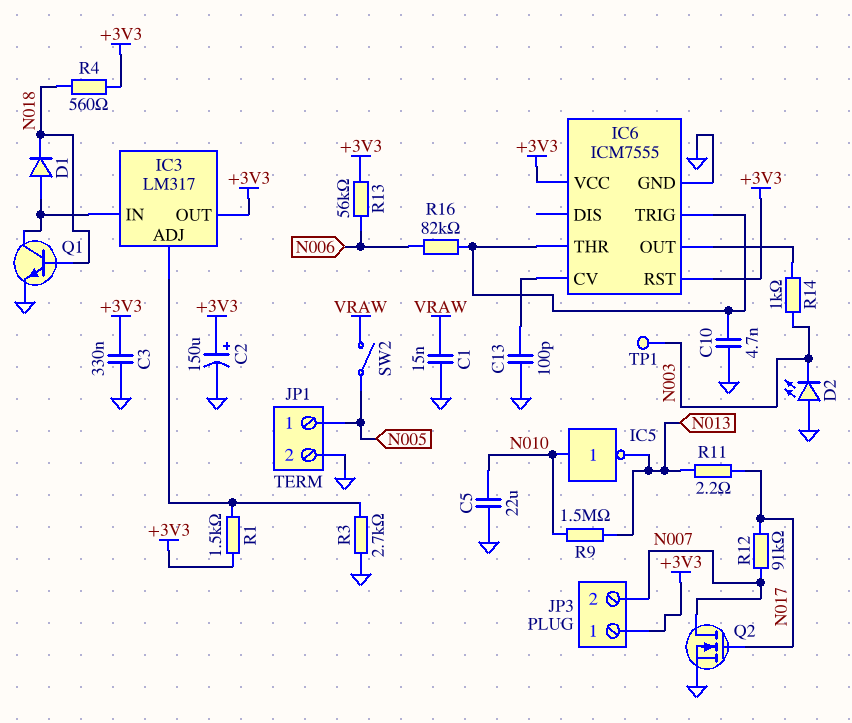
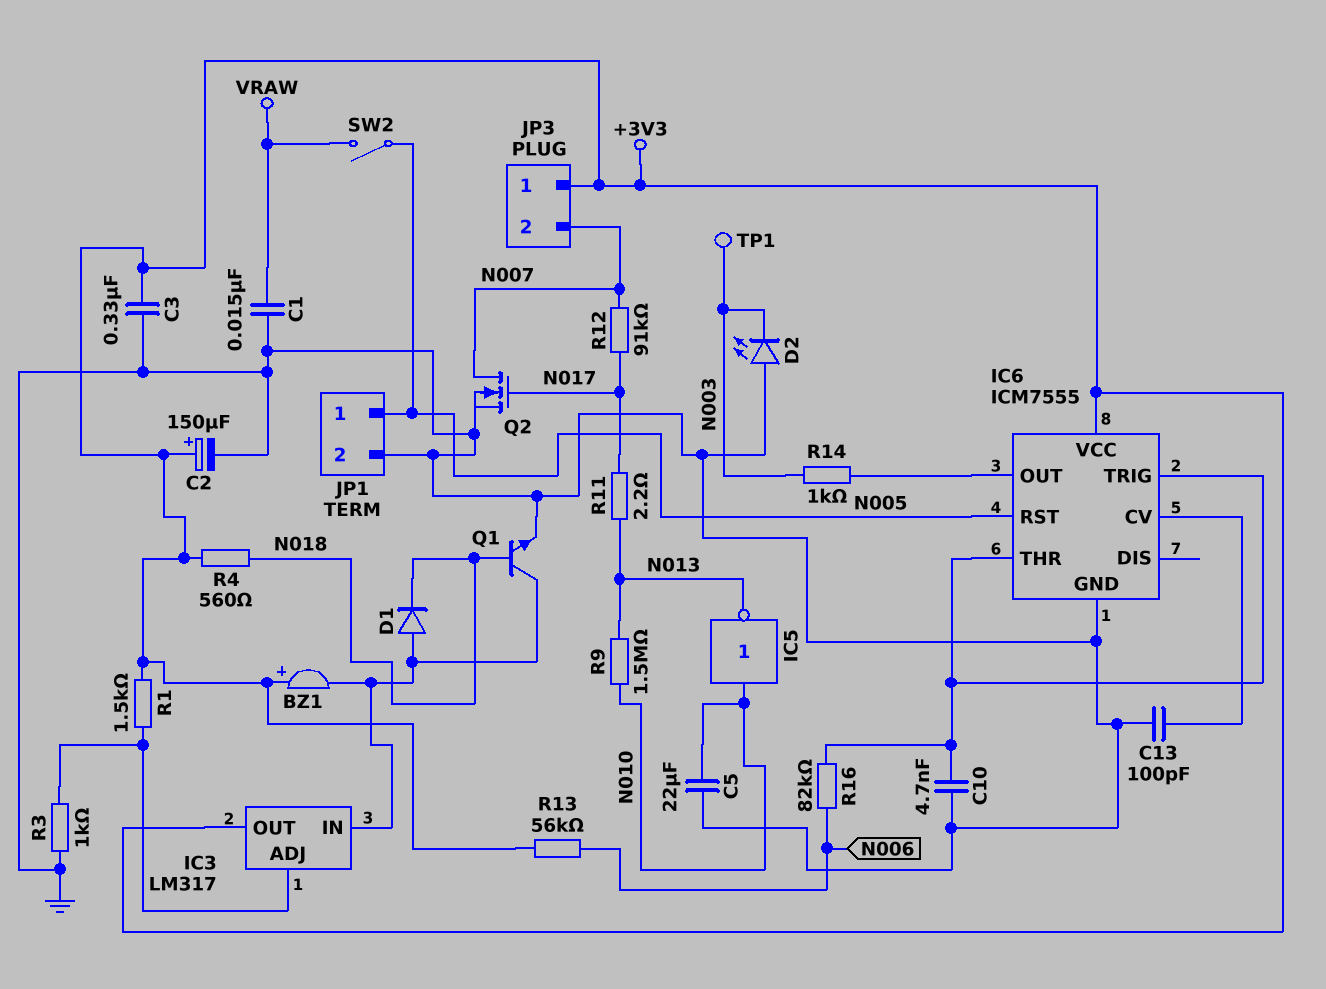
BZ1: none -> buzzer (plus +3V3, minus IC3/IN)
IC6 pin RST: +3V3 -> N005
R3: 2.7k (GND, IC3/ADJ) -> 1k (GND, IC3/ADJ)

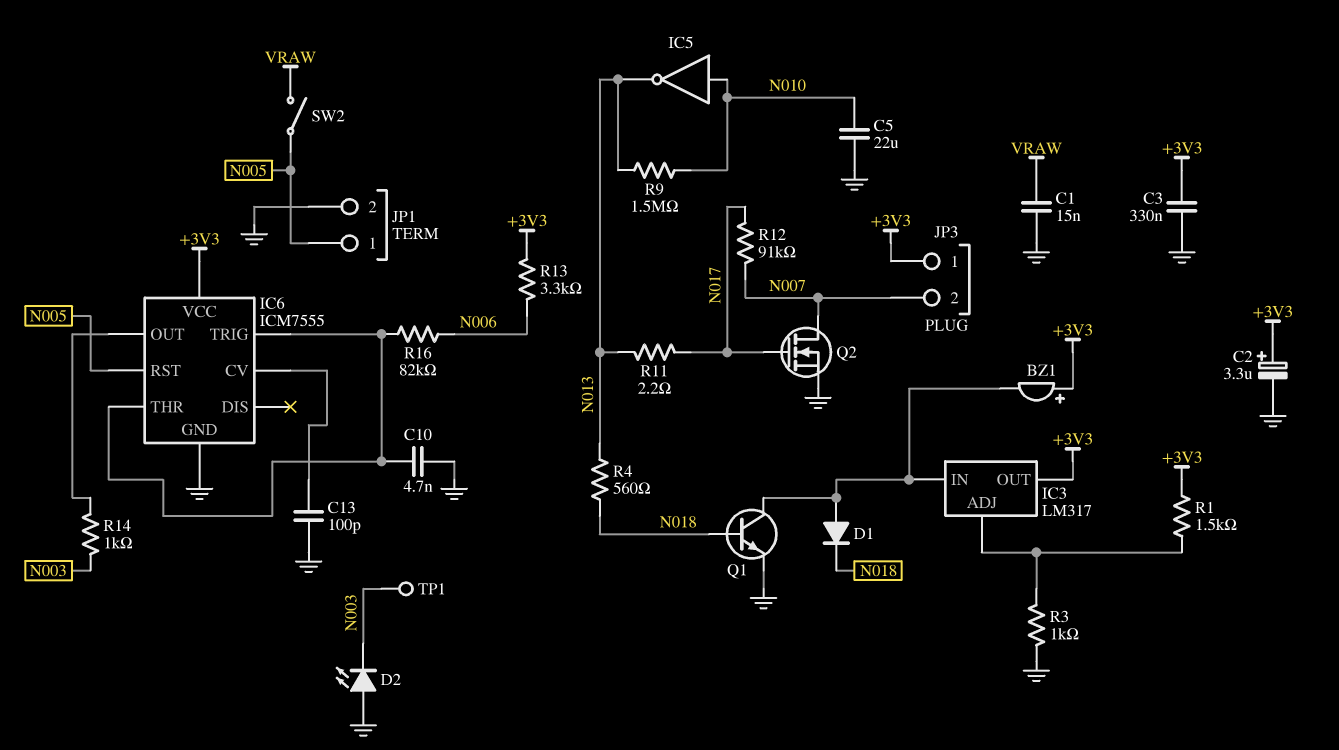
C2: 150uF (plus +3V3, minus GND) -> 3.3uF (plus +3V3, minus GND)
R4: 560 (+3V3, N018) -> 560 (N013, N018)
R13: 56k (+3V3, N006) -> 3.3k (+3V3, N006)

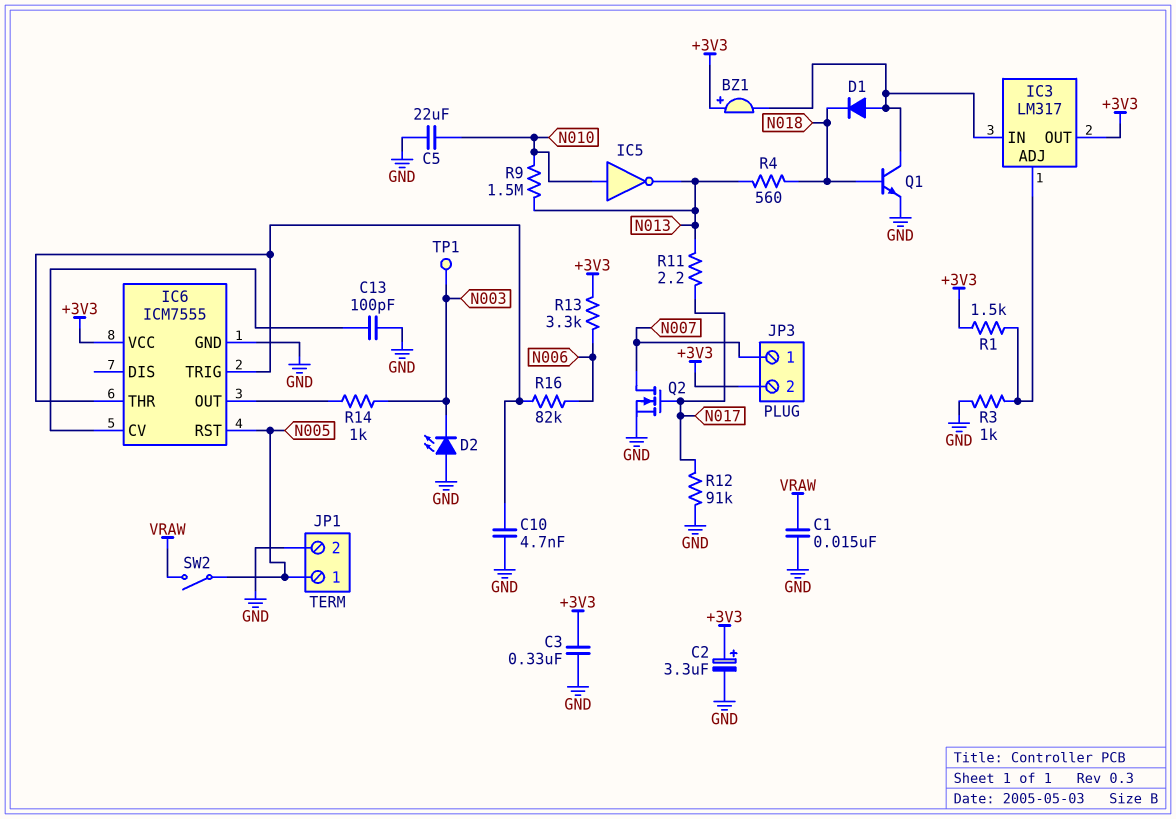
JP3 pin 1: +3V3 -> N007
JP3 pin 2: N007 -> +3V3
R12: 91k (N007, N017) -> 91k (GND, N017)

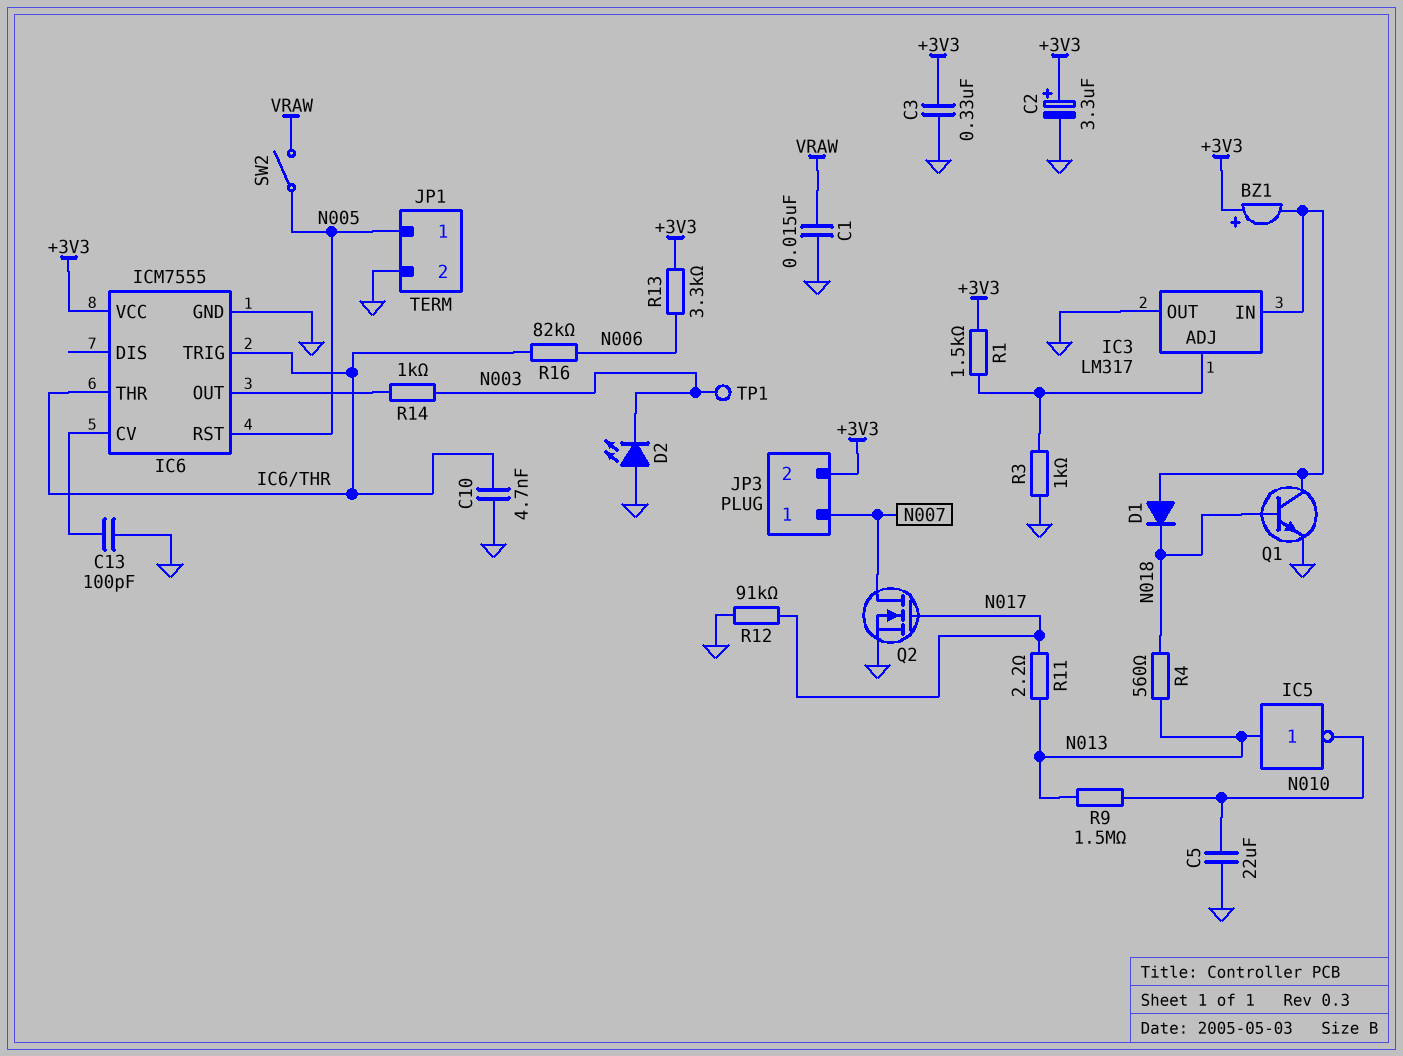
IC3 pin OUT: +3V3 -> GND
IC5: NOT (in N010, out N013) -> NOT (in N013, out N010)

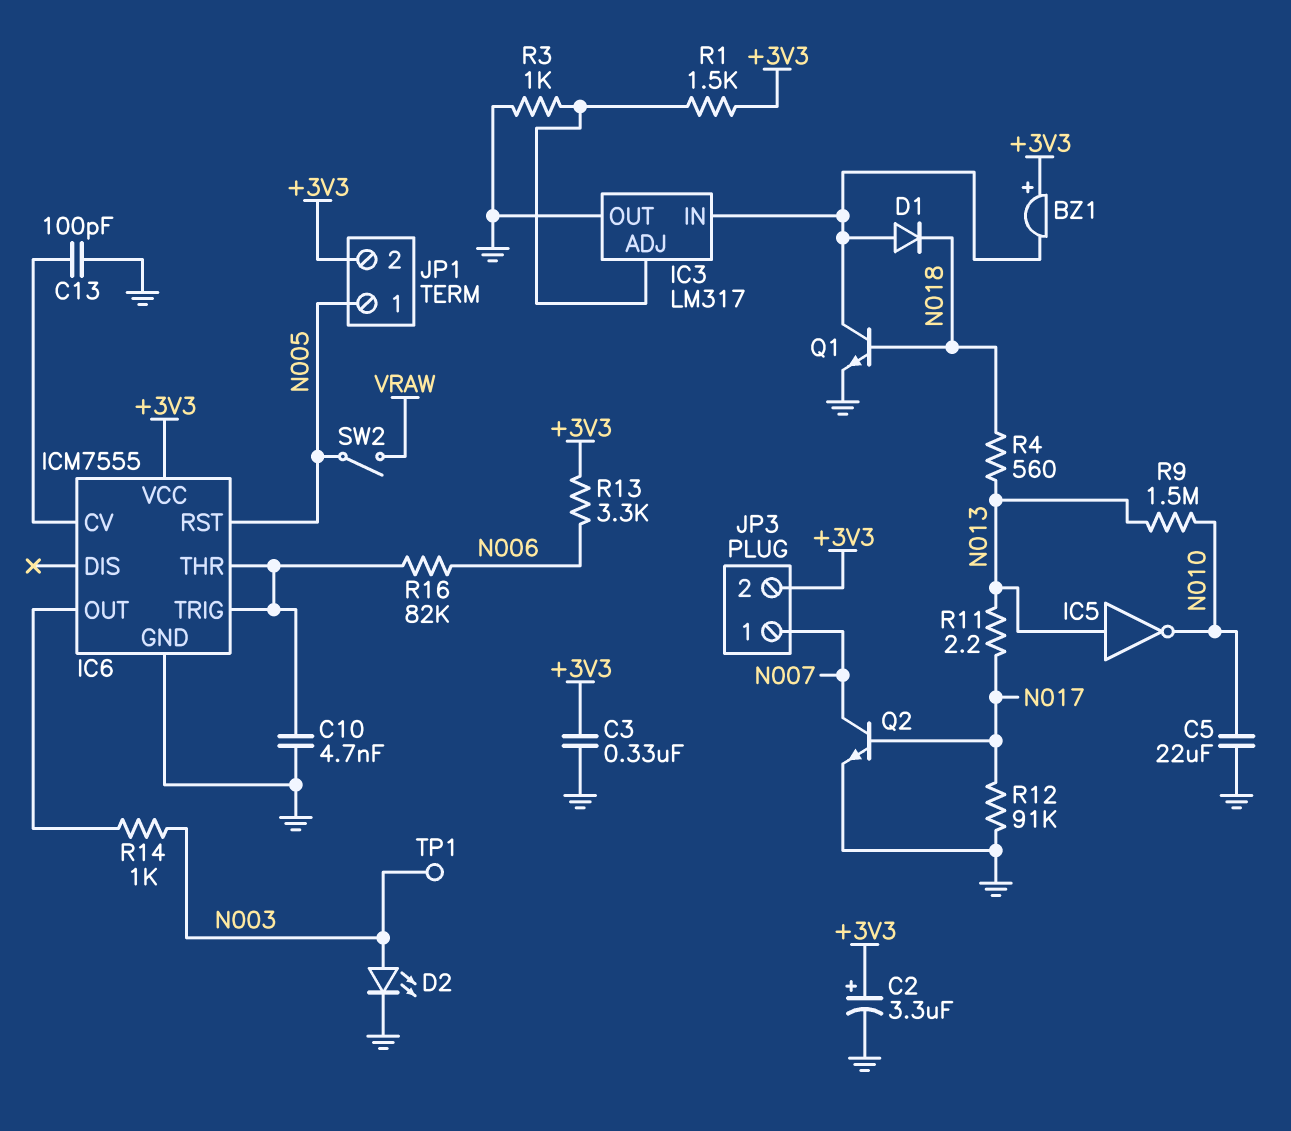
C1: 15nF (GND, VRAW) -> none
D2: LED (A GND, K N003) -> LED (A N003, K GND)
JP1 pin 2: GND -> +3V3
Q2: NMOS (G N017, D N007, S GND) -> NPN (B N017, C N007, E GND)

